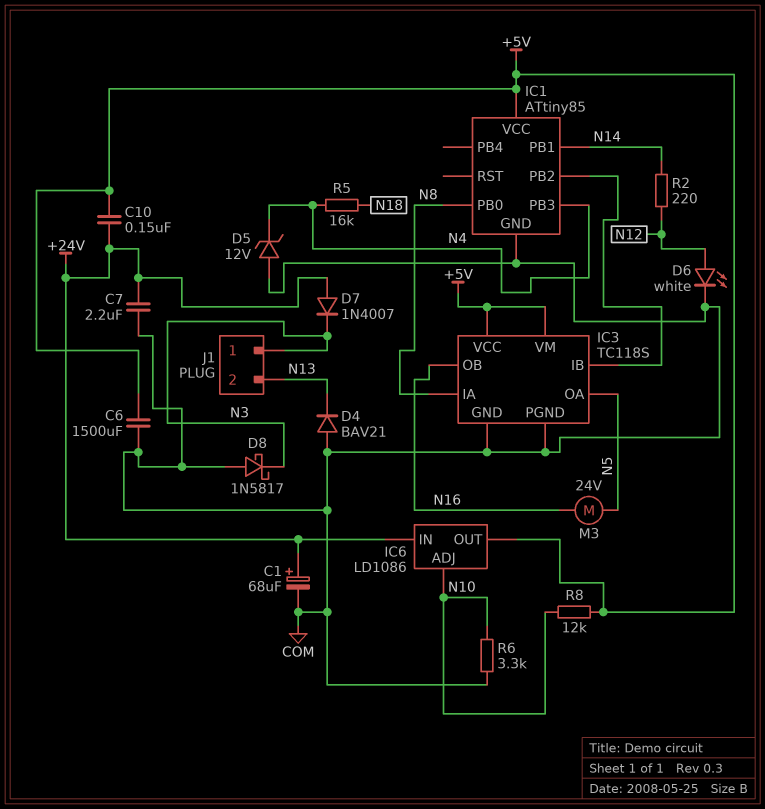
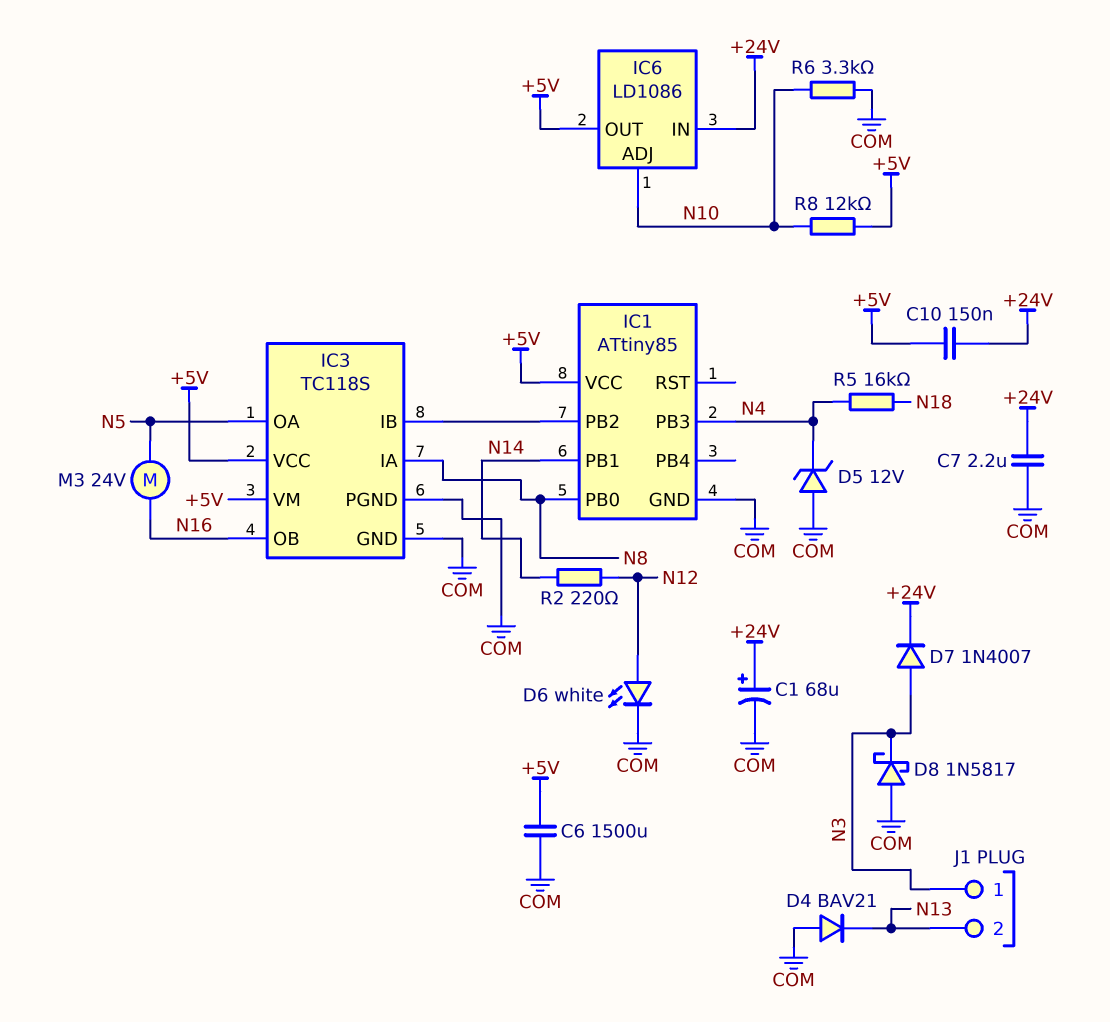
D7: diode 1N4007 (A +24V, K N3) -> diode 1N4007 (A N3, K +24V)

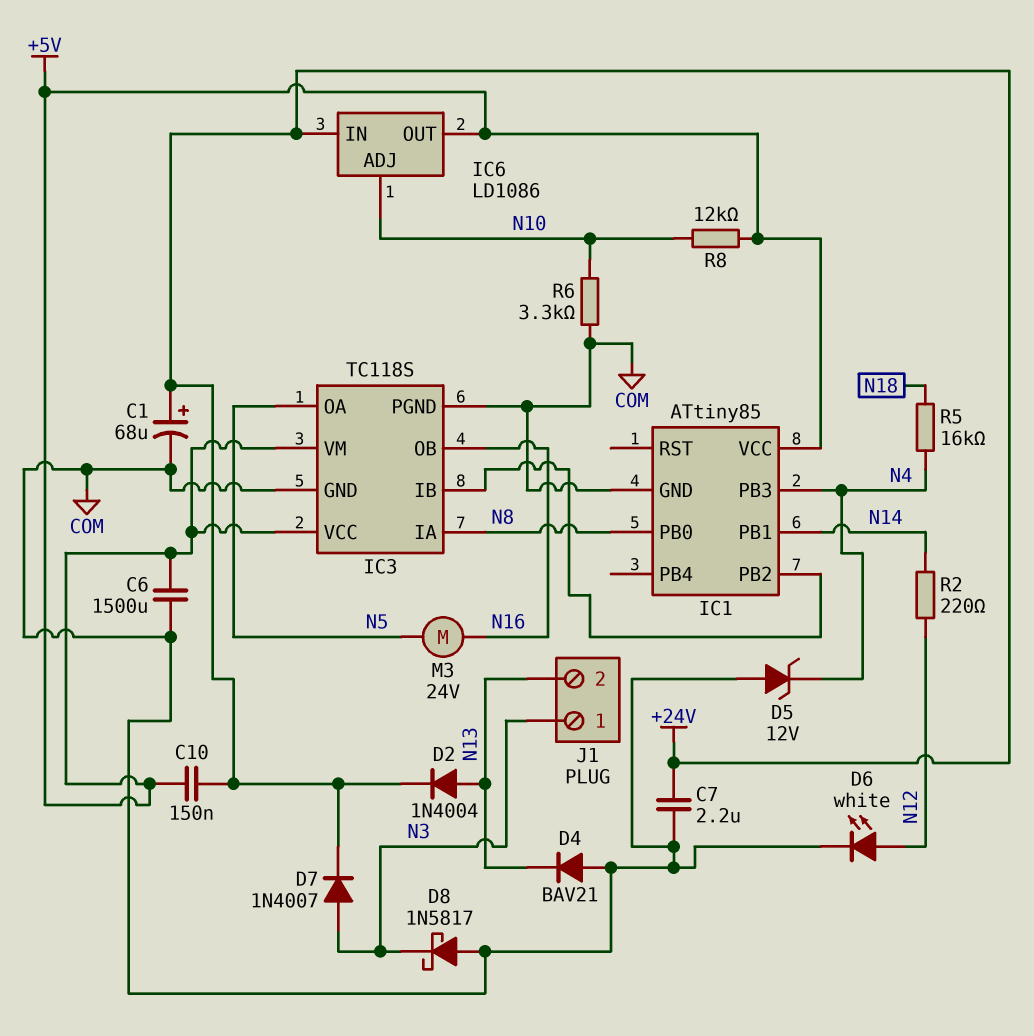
D2: none -> diode 1N4004 (A N13, K +24V)

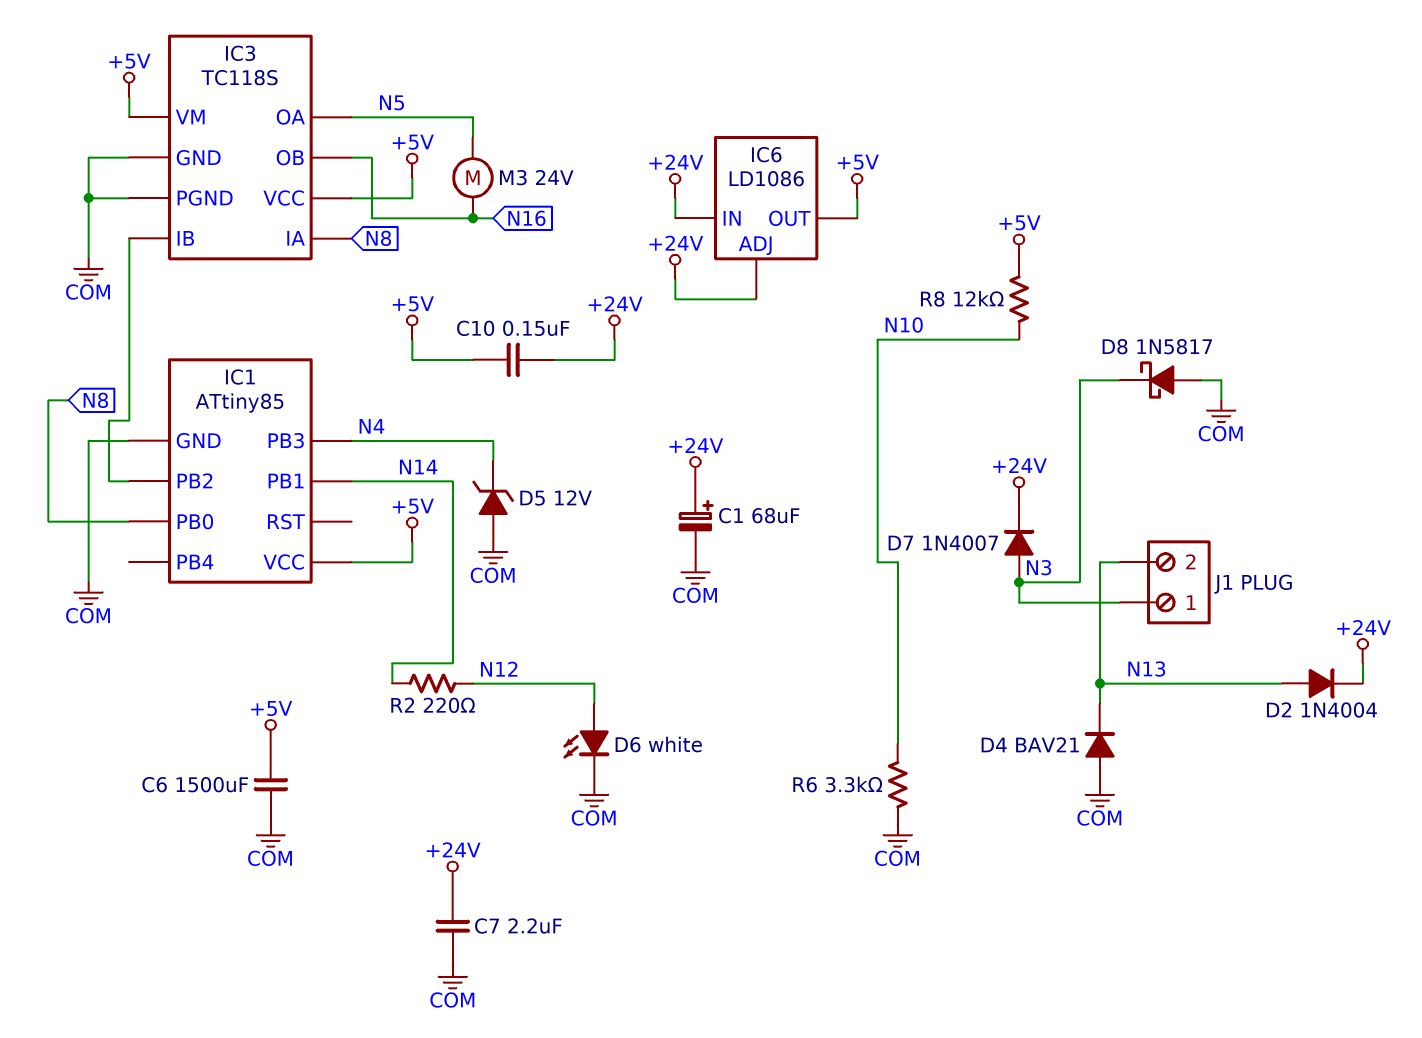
IC6 pin ADJ: N10 -> +24V
R5: 16k (N4, N18) -> none

